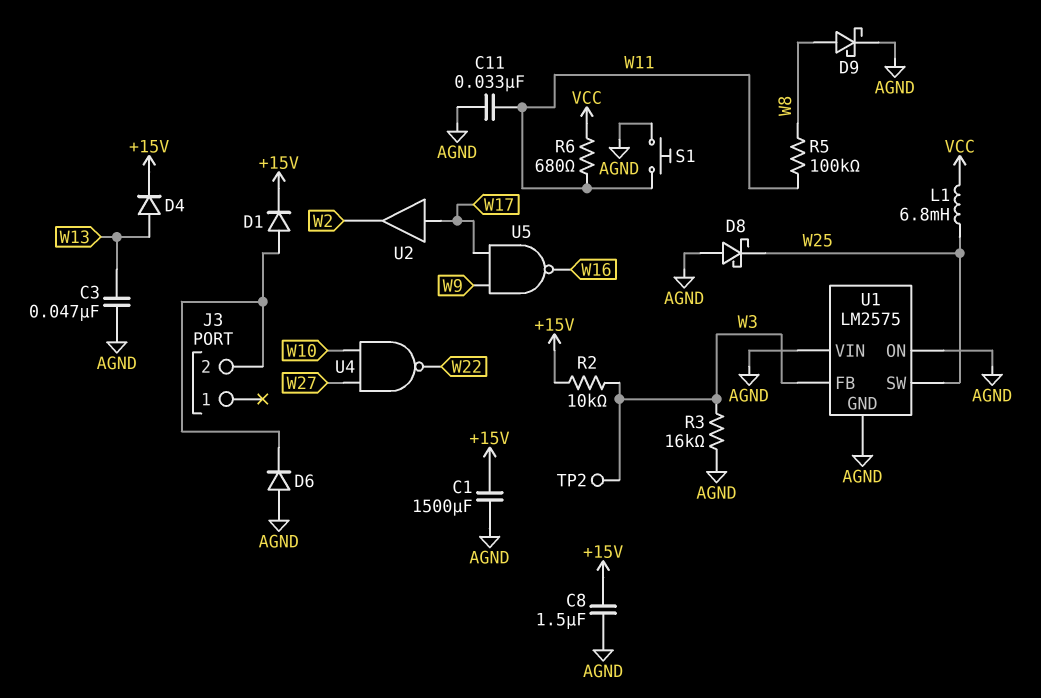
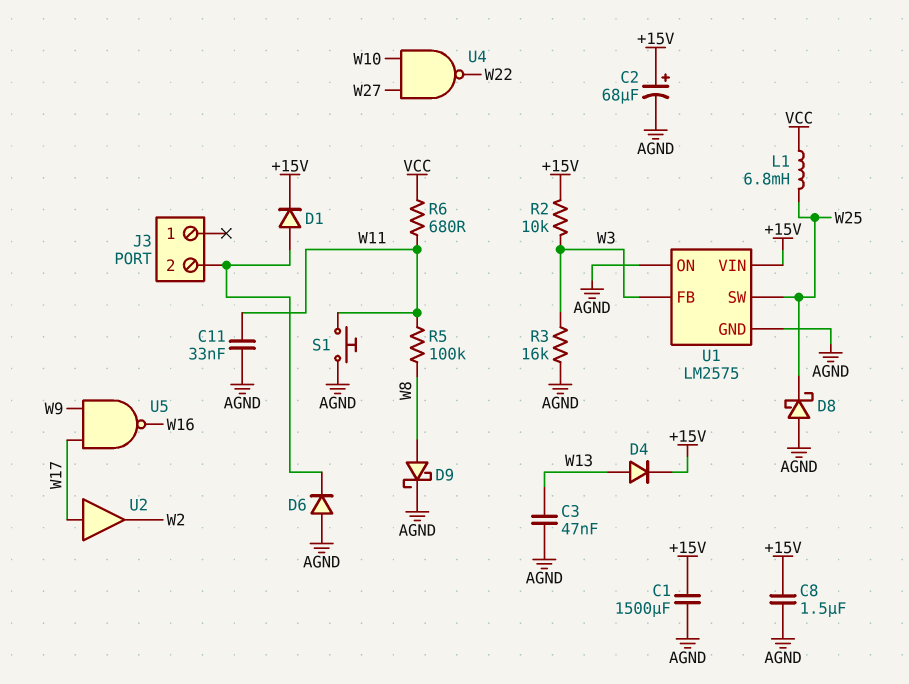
C2: none -> 68uF (plus +15V, minus AGND)
TP2: test point (W3) -> none
U1 pin VIN: AGND -> +15V

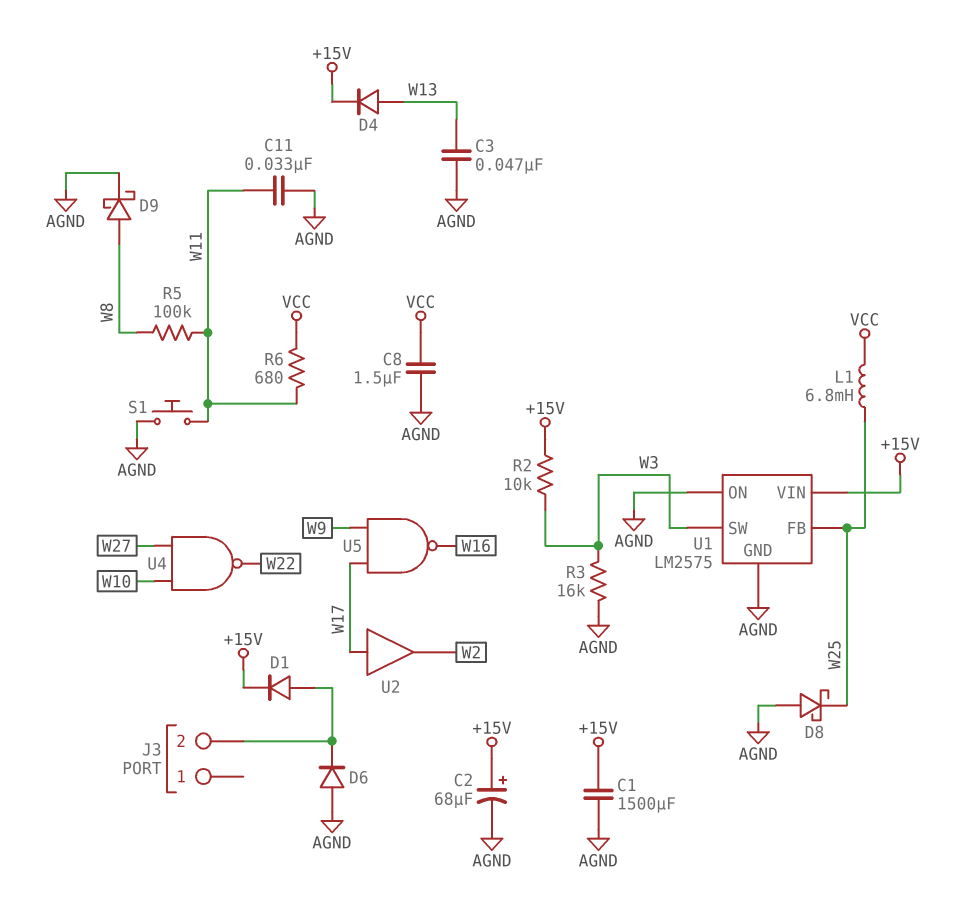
C8: 1.5uF (+15V, AGND) -> 1.5uF (AGND, VCC)
U1 pin FB: W3 -> W25
U1 pin SW: W25 -> W3

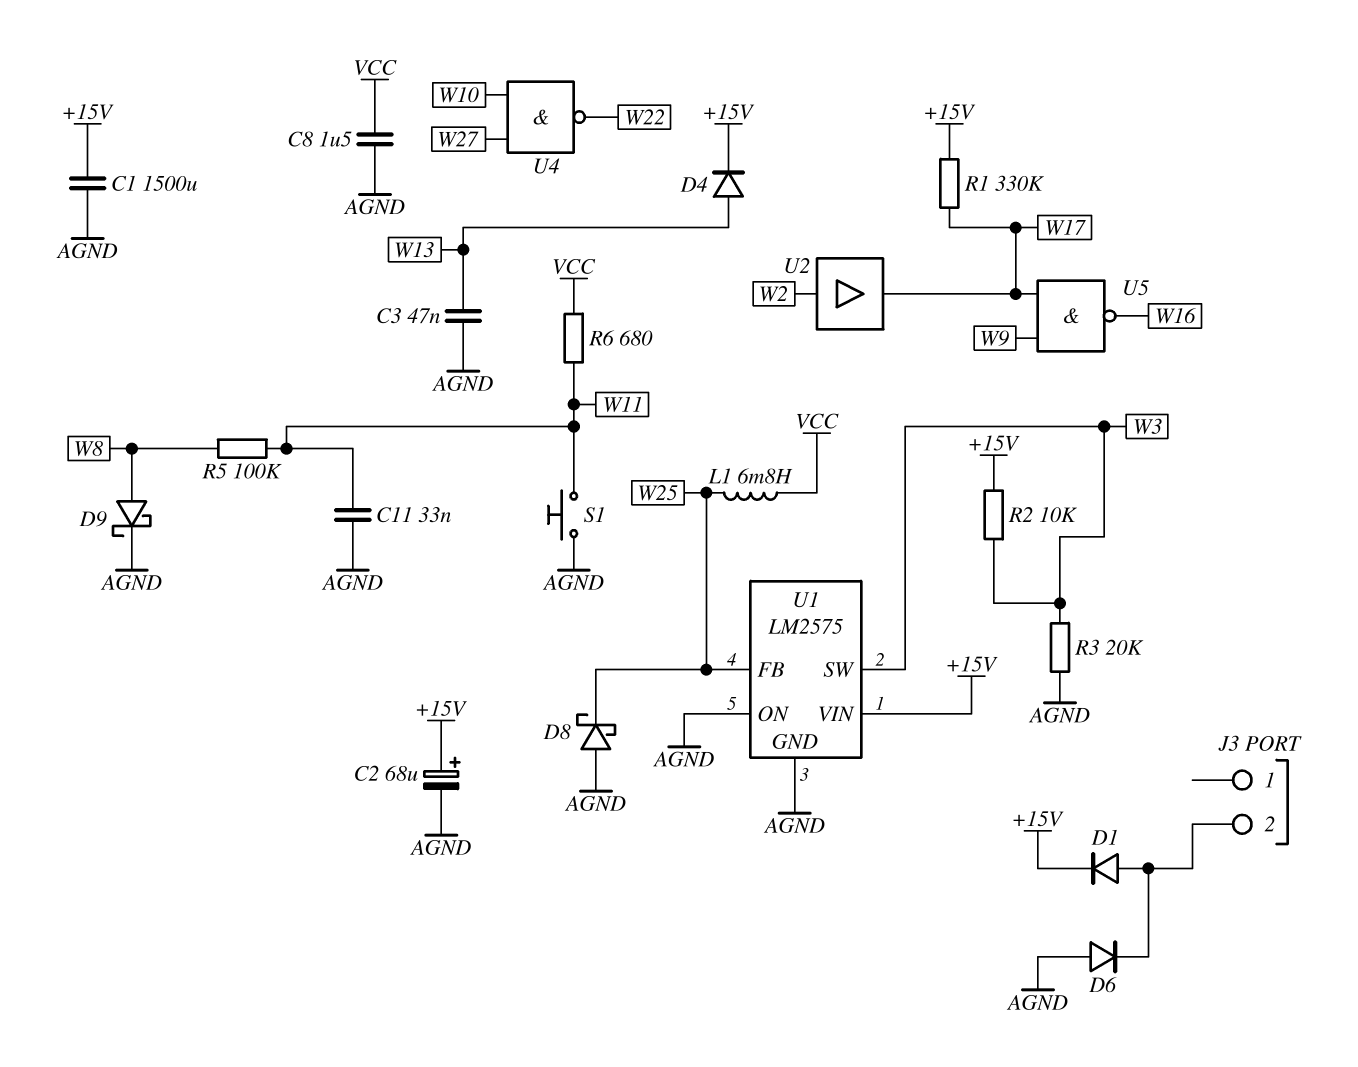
R1: none -> 330k (+15V, W17)
R3: 16k (AGND, W3) -> 20k (AGND, W3)
U2: buffer (in W17, out W2) -> buffer (in W2, out W17)

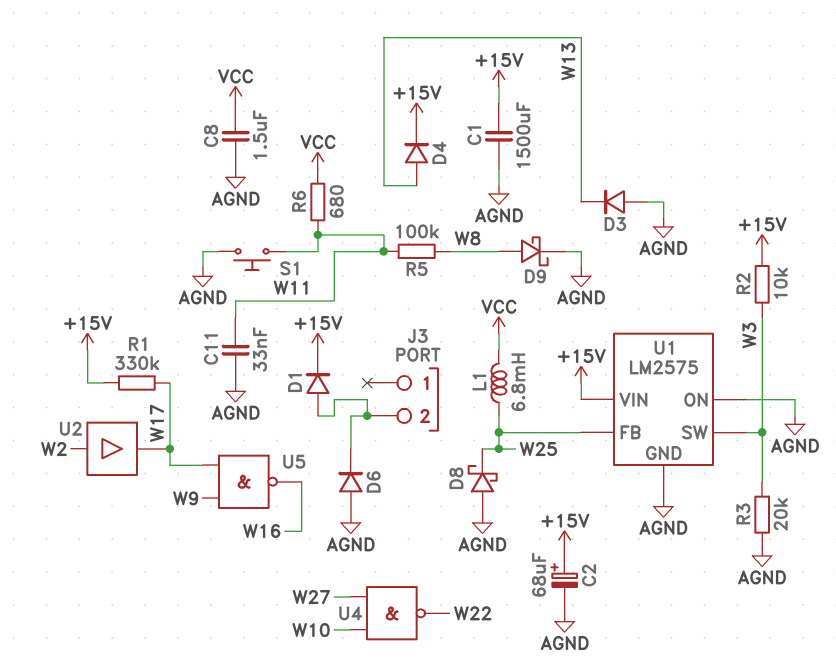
C3: 47nF (AGND, W13) -> none
D3: none -> diode (A AGND, K W13)

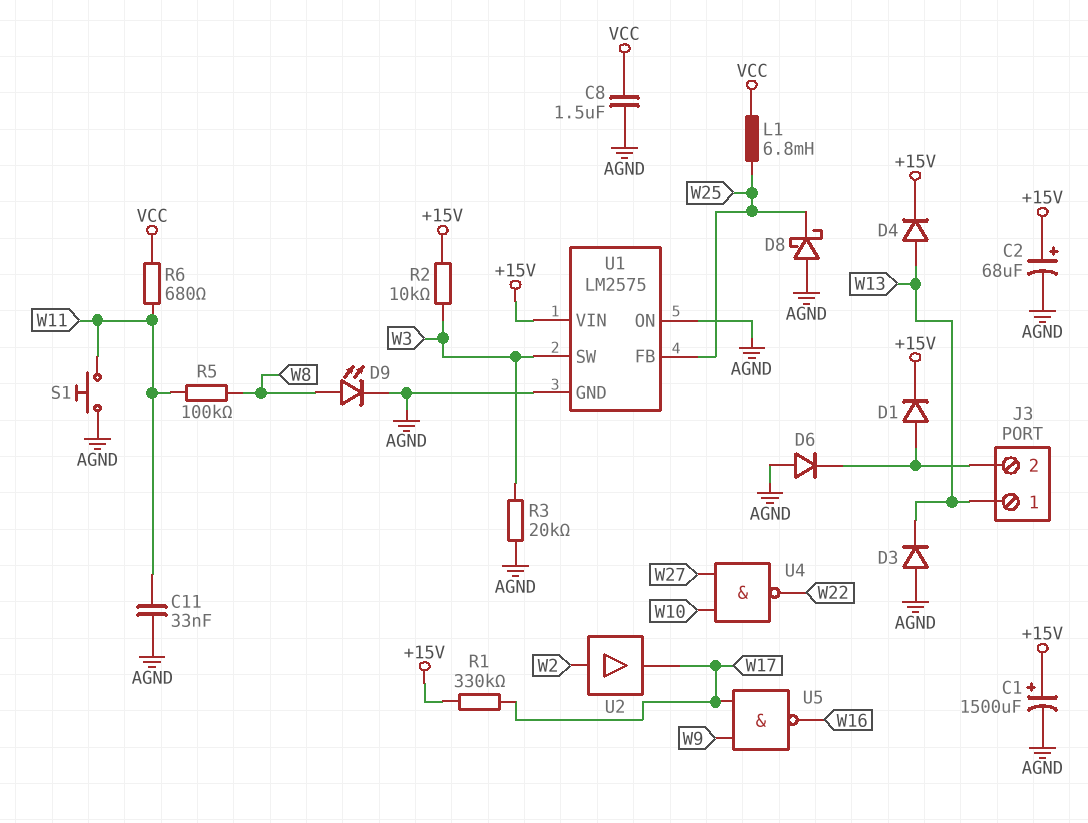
C1: 1500uF (+15V, AGND) -> 1500uF (plus +15V, minus AGND)
D9: schottky (A W8, K AGND) -> LED (A W8, K AGND)
J3 pin 1: none -> W13

